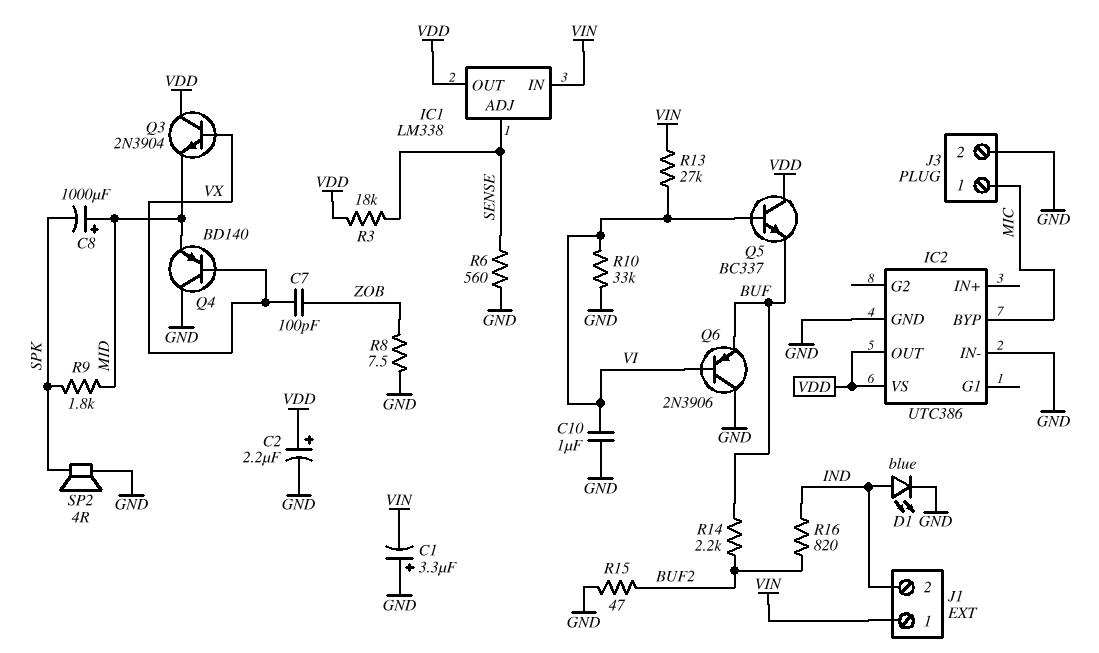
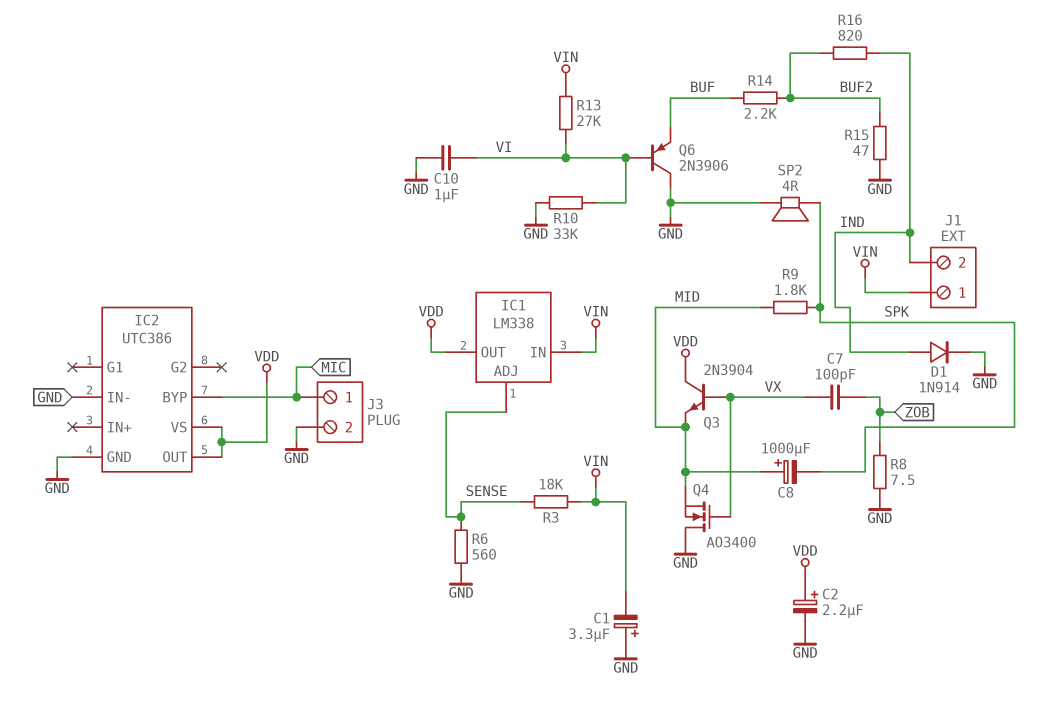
D1: LED blue (A IND, K GND) -> diode 1N914 (A IND, K GND)
Q4: PNP BD140 (B VX, C GND, E MID) -> NMOS AO3400 (G VX, D GND, S MID)
Q5: NPN BC337 (B VI, C VDD, E BUF) -> none
R3: 18k (SENSE, VDD) -> 18k (SENSE, VIN)

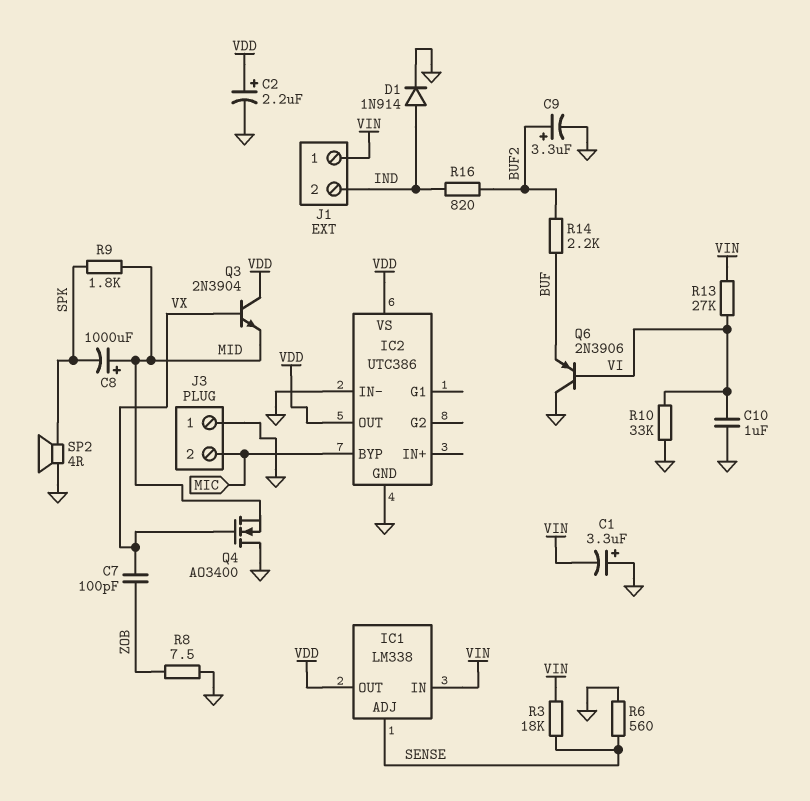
C9: none -> 3.3uF (plus BUF2, minus GND)
J3 pin 1: MIC -> GND
J3 pin 2: GND -> MIC
R15: 47 (BUF2, GND) -> none

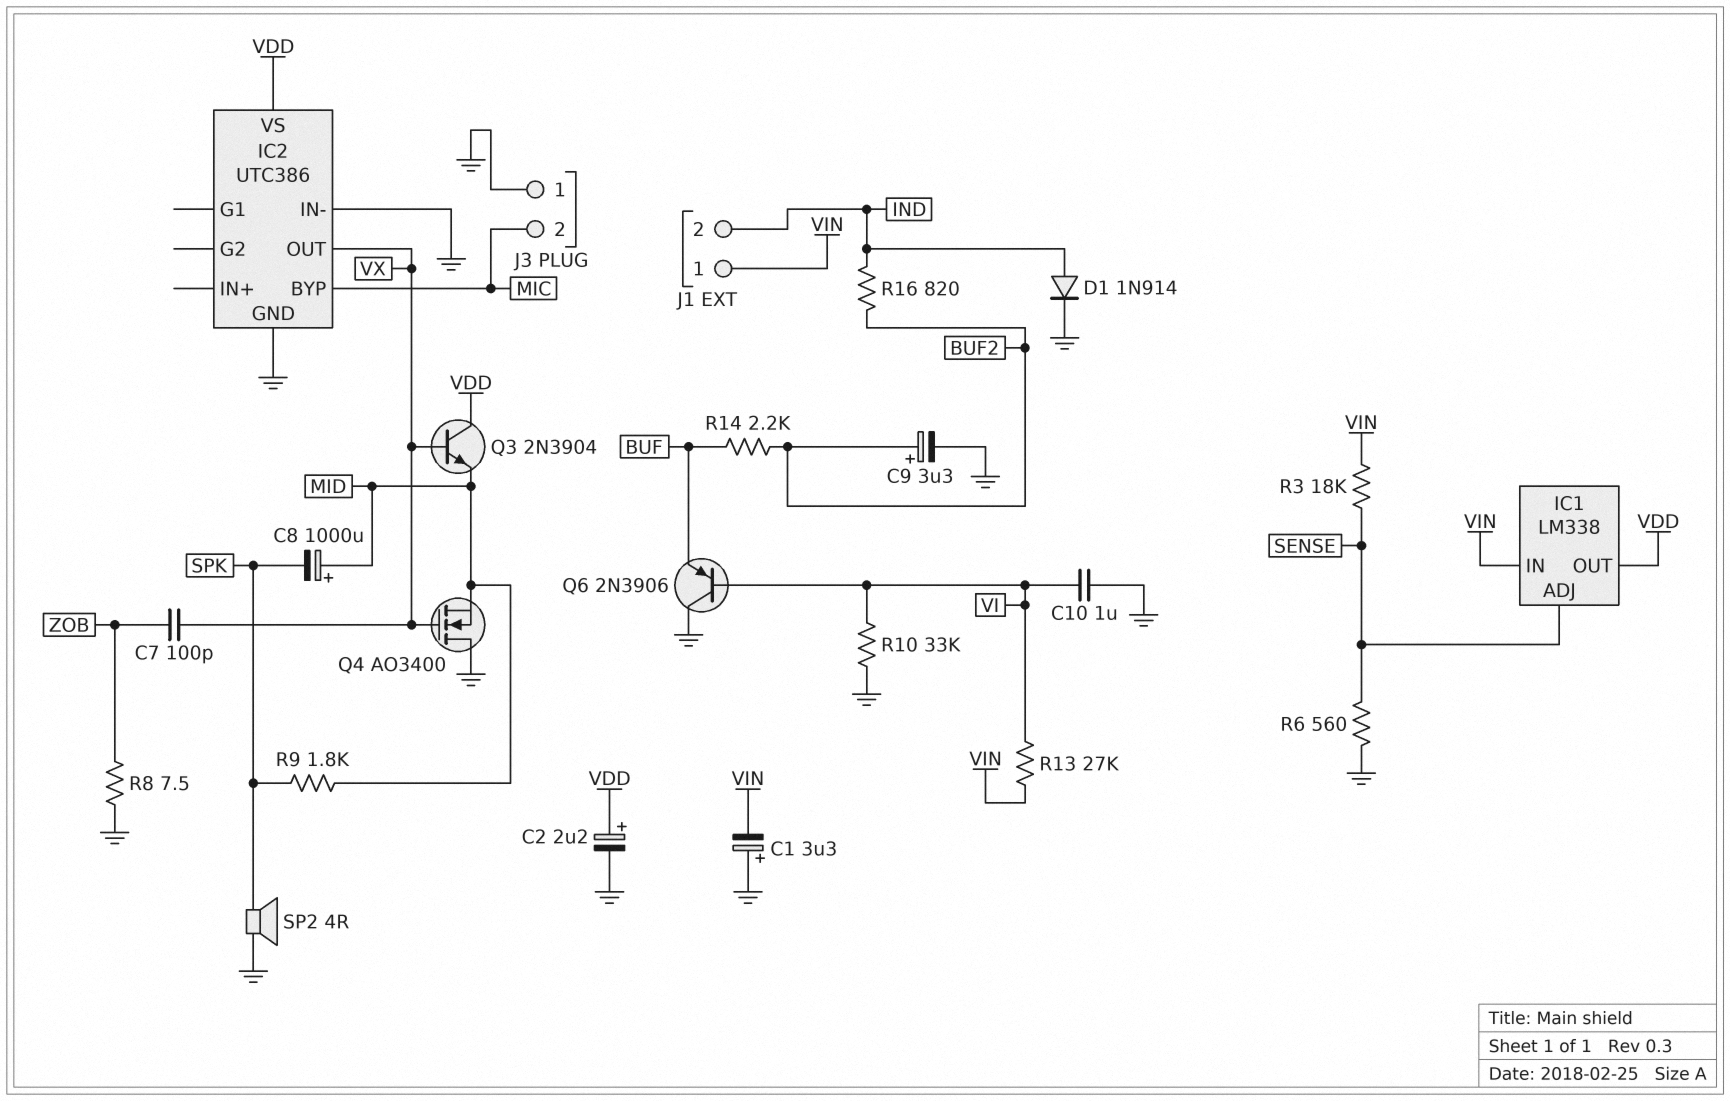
IC2 pin OUT: VDD -> VX

